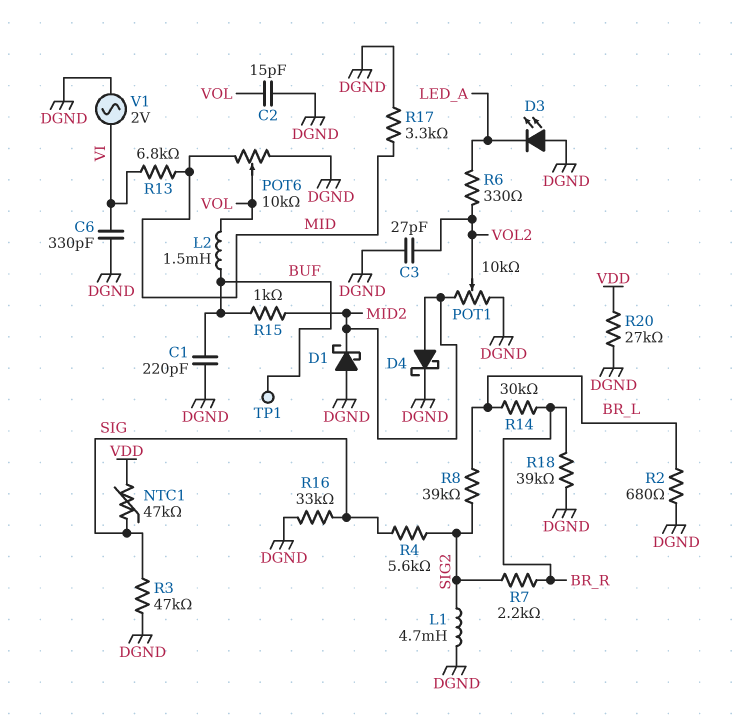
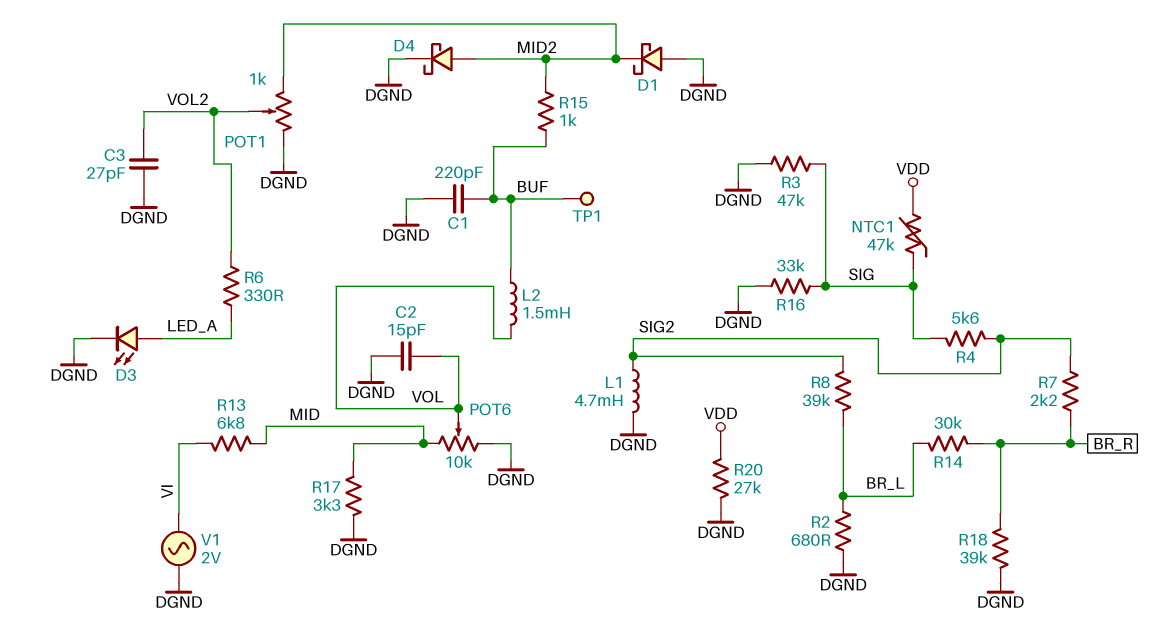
C6: 330pF (DGND, VI) -> none
D3: LED (A DGND, K LED_A) -> LED (A LED_A, K DGND)
POT1: 10k (DGND, MID2, wiper VOL2) -> 1k (DGND, MID2, wiper VOL2)

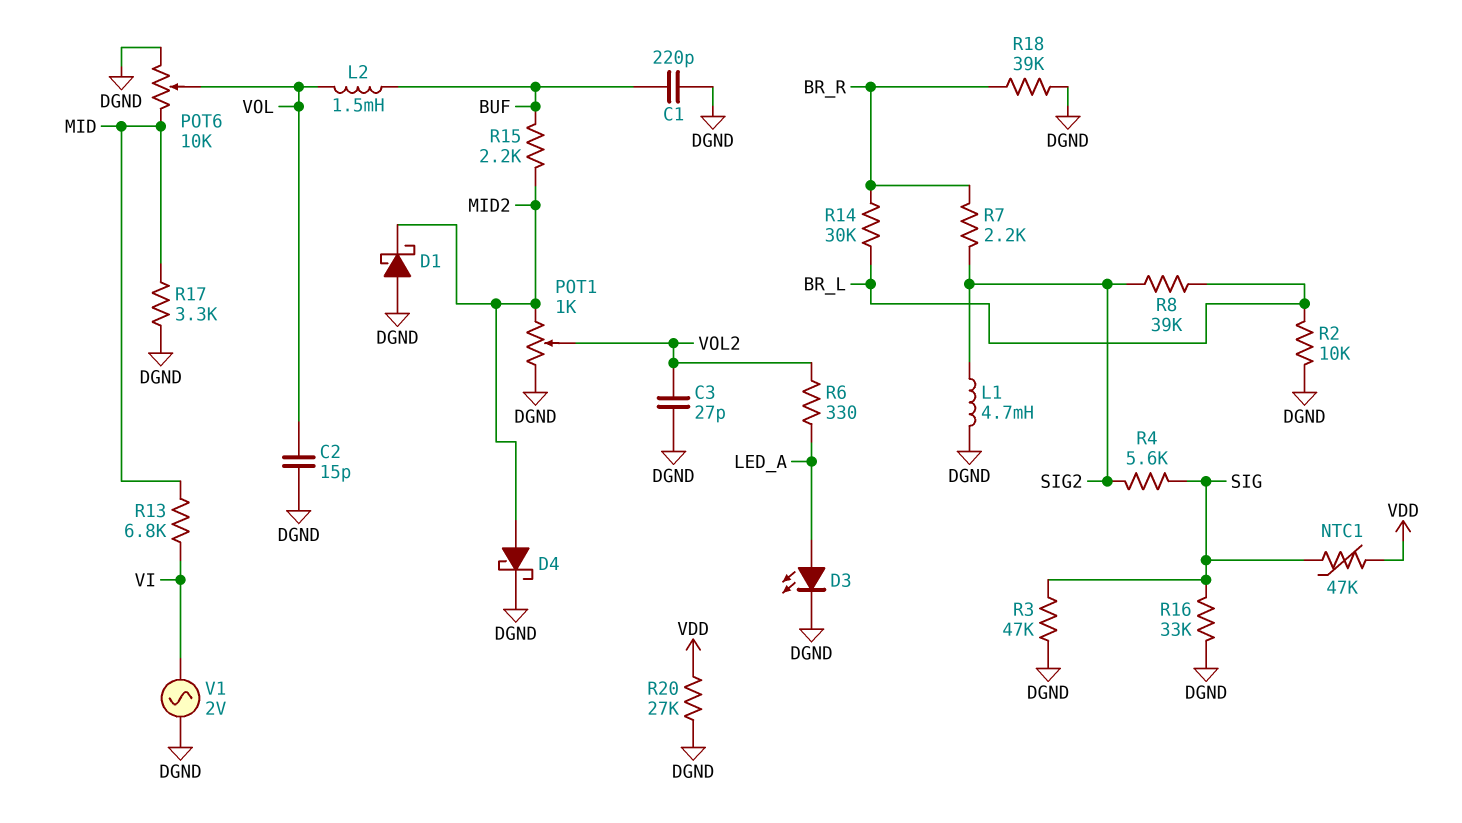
R2: 680 (BR_L, DGND) -> 10k (BR_L, DGND)
R15: 1k (BUF, MID2) -> 2.2k (BUF, MID2)
TP1: test point (BUF) -> none

